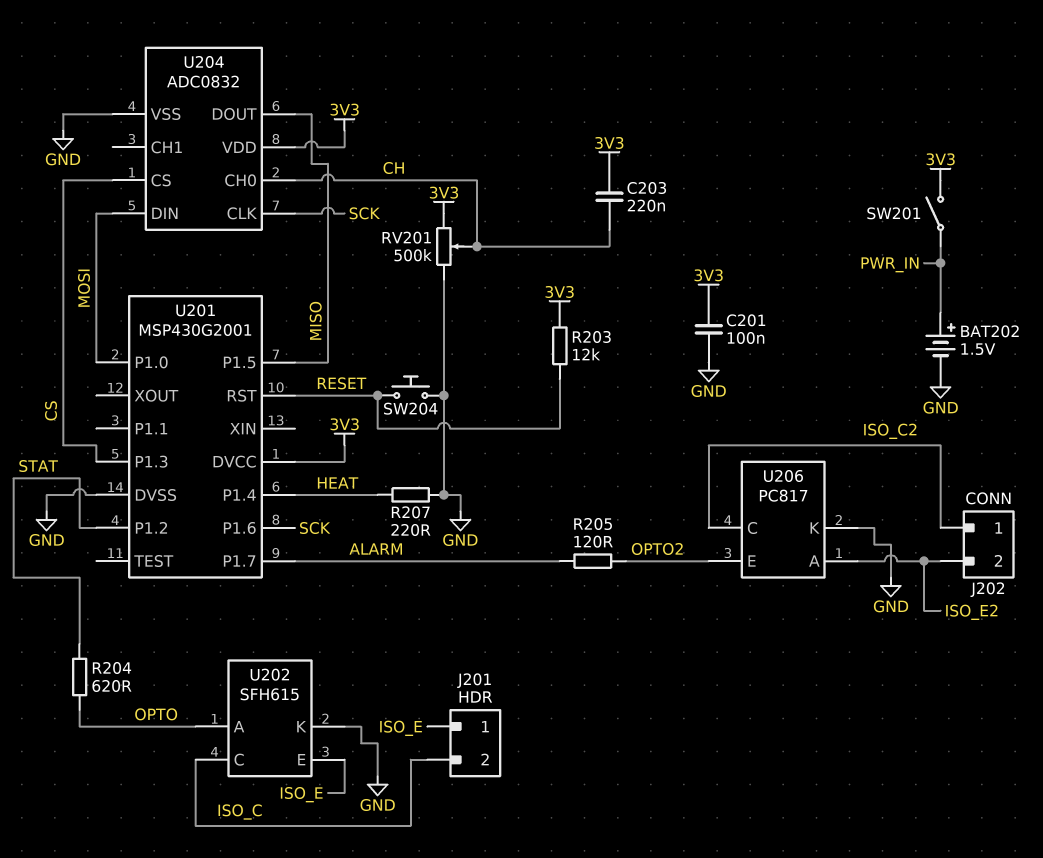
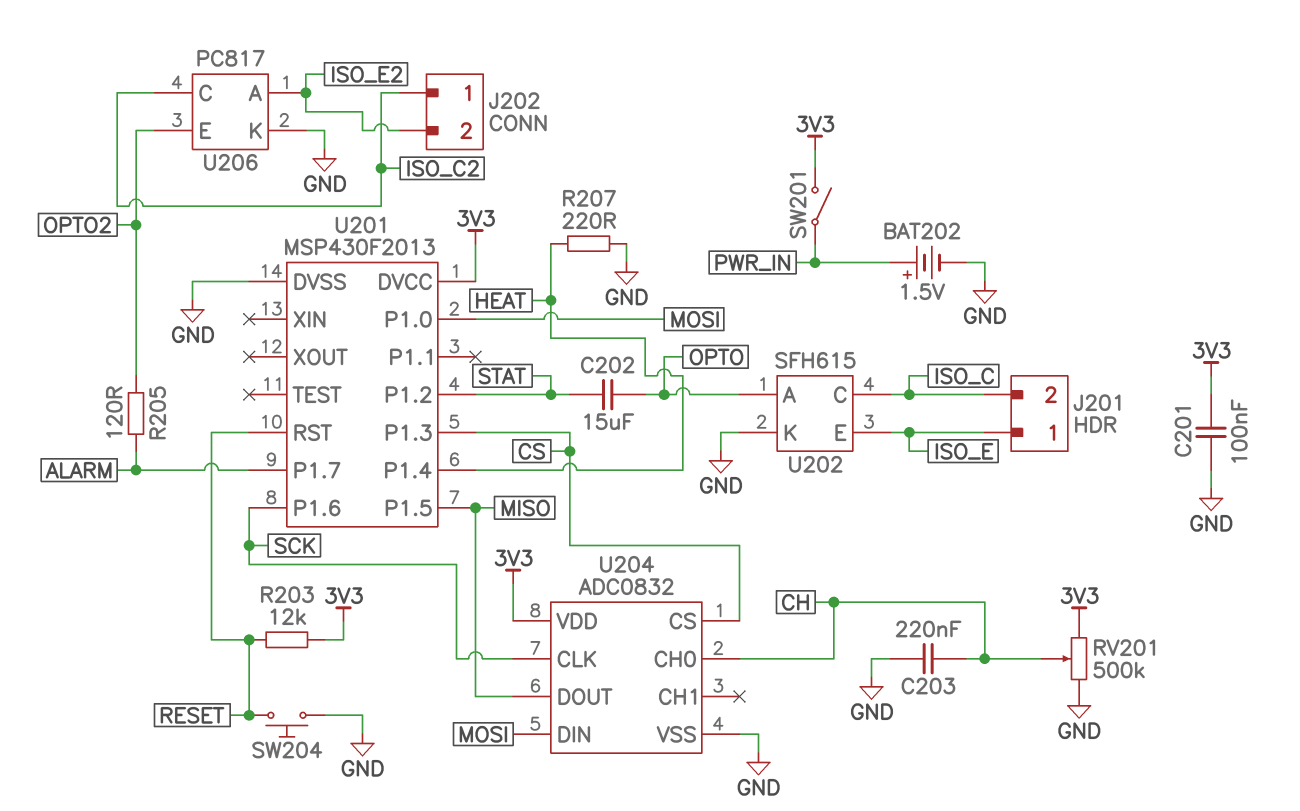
C202: none -> 15uF (OPTO, STAT)
C203: 220nF (3V3, CH) -> 220nF (CH, GND)
R204: 620 (OPTO, STAT) -> none
U201: MSP430G2001 -> MSP430F2013

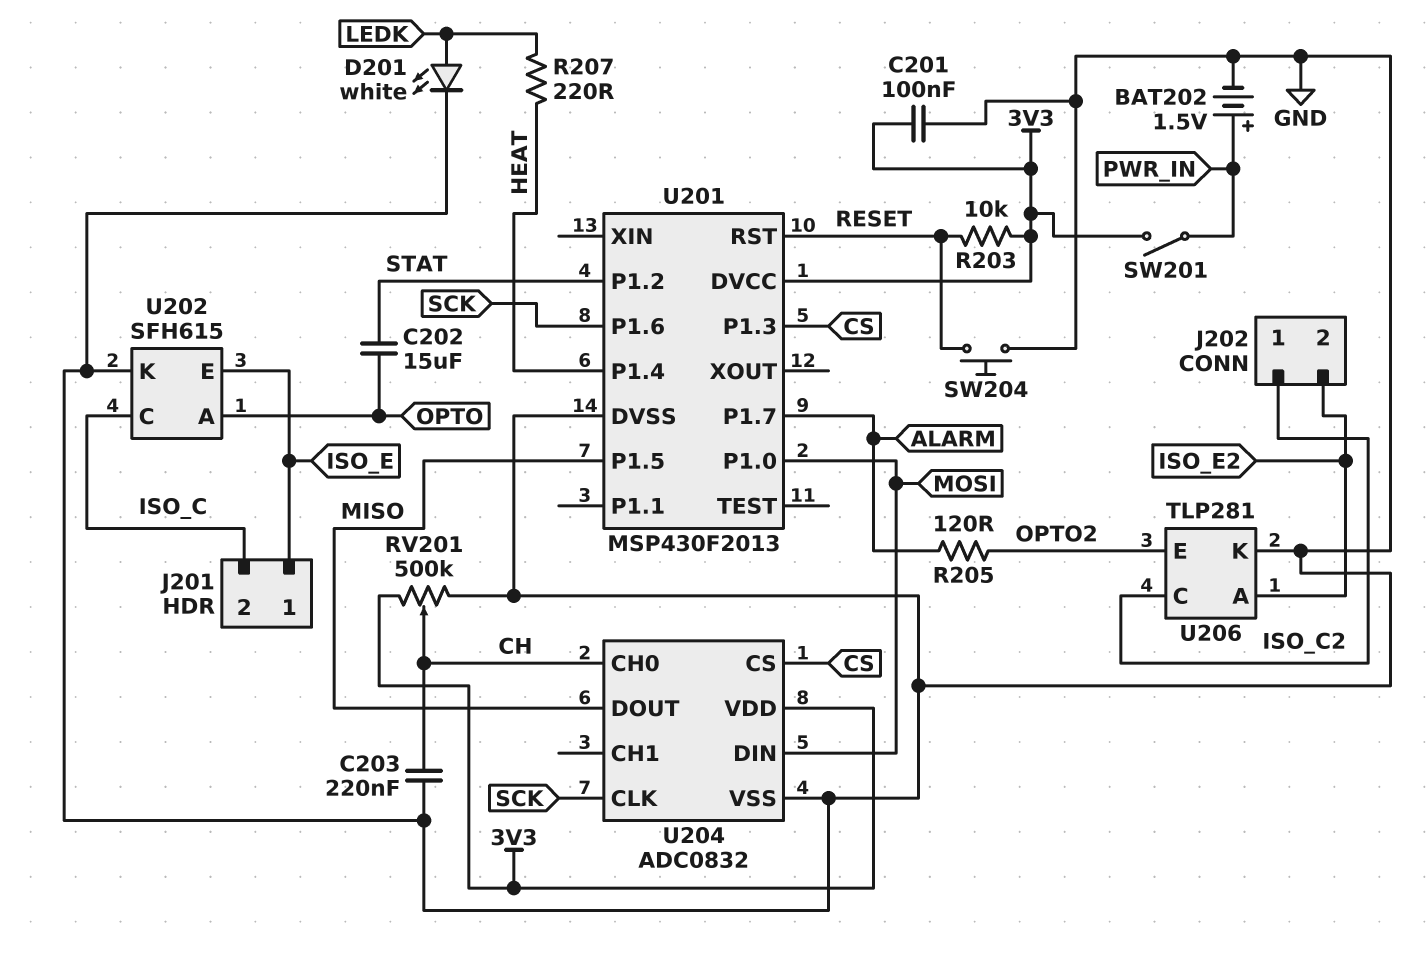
D201: none -> LED white (A LEDK, K GND)
R203: 12k (3V3, RESET) -> 10k (3V3, RESET)
R207: 220 (GND, HEAT) -> 220 (HEAT, LEDK)
U206: PC817 -> TLP281

